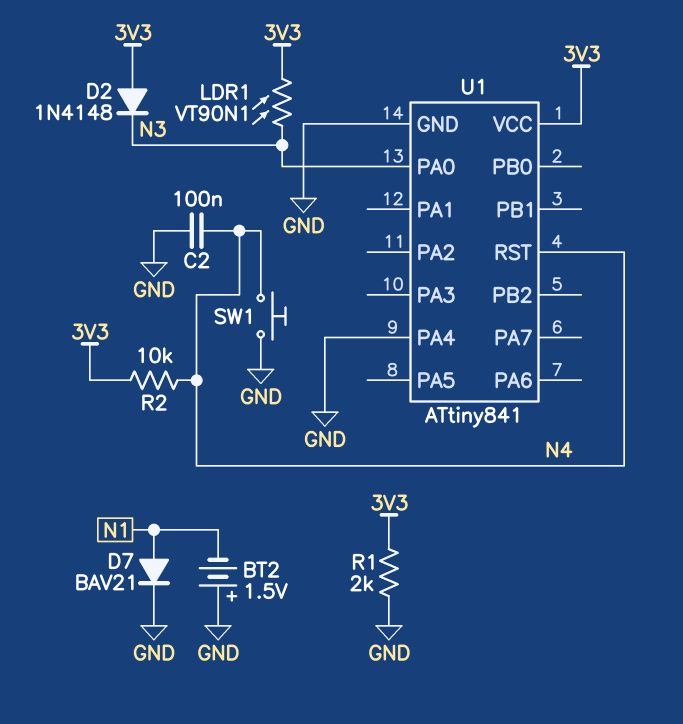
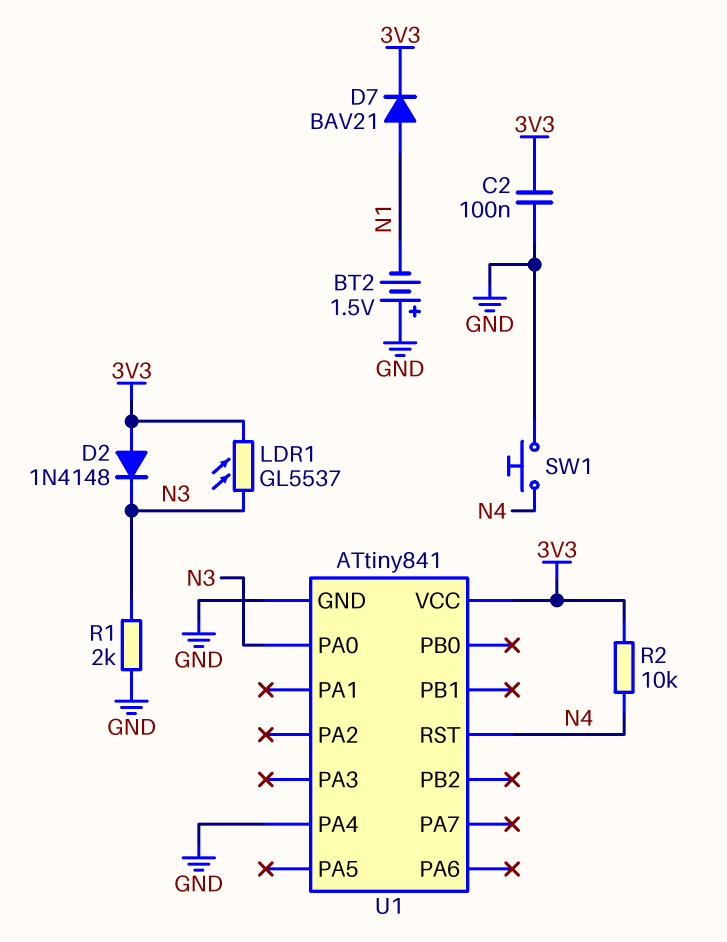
C2: 100nF (GND, N4) -> 100nF (3V3, GND)
D7: diode BAV21 (A N1, K GND) -> diode BAV21 (A N1, K 3V3)
LDR1: VT90N1 (3V3, N3) -> GL5537 (3V3, N3)
R1: 2k (3V3, GND) -> 2k (GND, N3)

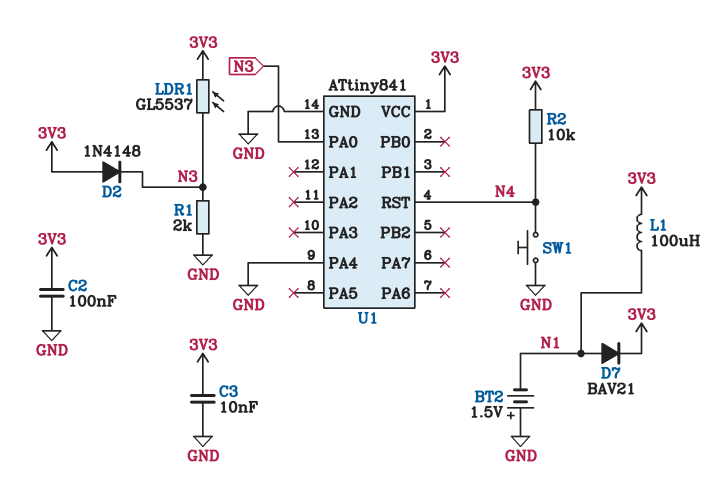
C3: none -> 10nF (3V3, GND)
L1: none -> 100uH (3V3, N1)

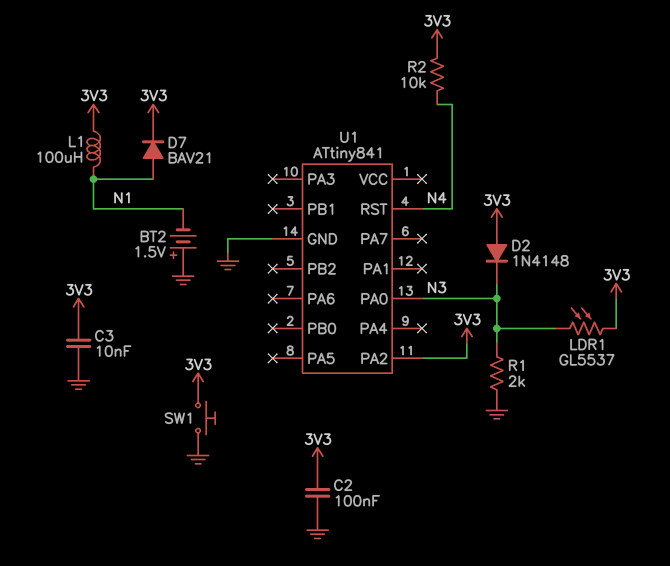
SW1: button (GND, N4) -> button (3V3, GND)
U1 pin PA2: none -> 3V3
U1 pin PA4: GND -> none
U1 pin VCC: 3V3 -> none

